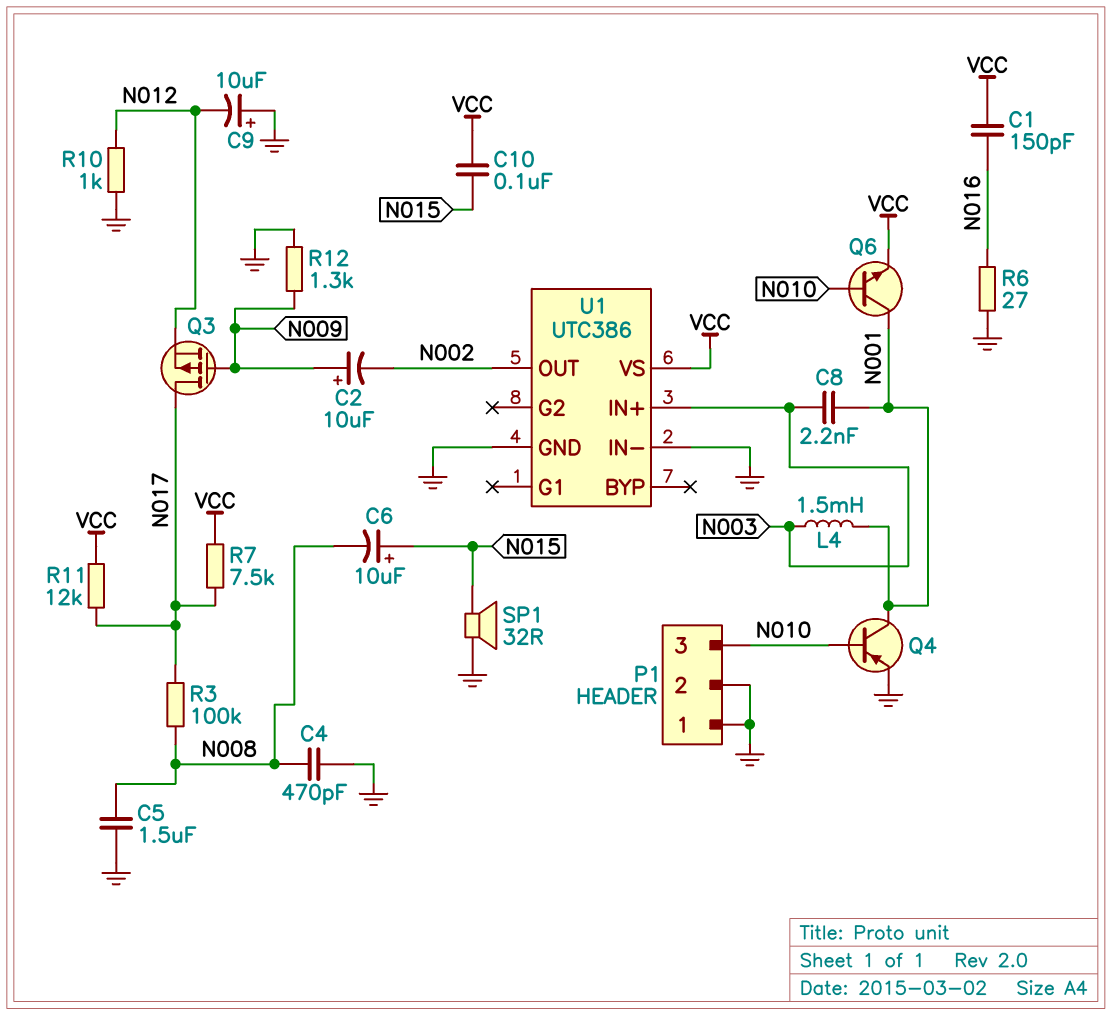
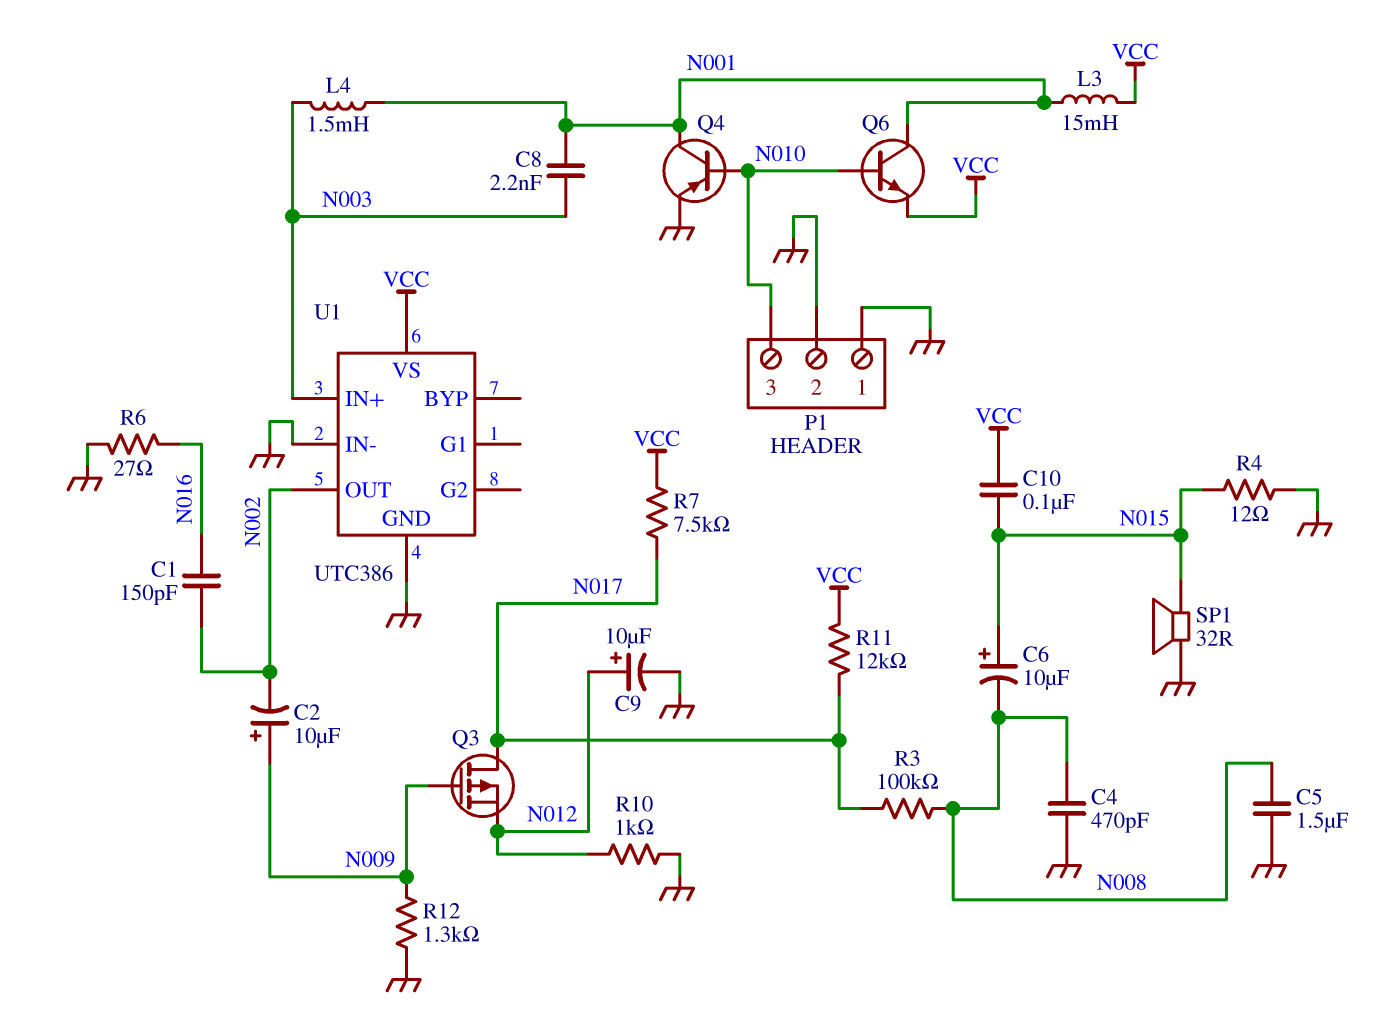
C1: 150pF (N016, VCC) -> 150pF (N002, N016)
C9: 10uF (plus GND, minus N012) -> 10uF (plus N012, minus GND)
L3: none -> 15mH (N001, VCC)
R4: none -> 12 (GND, N015)

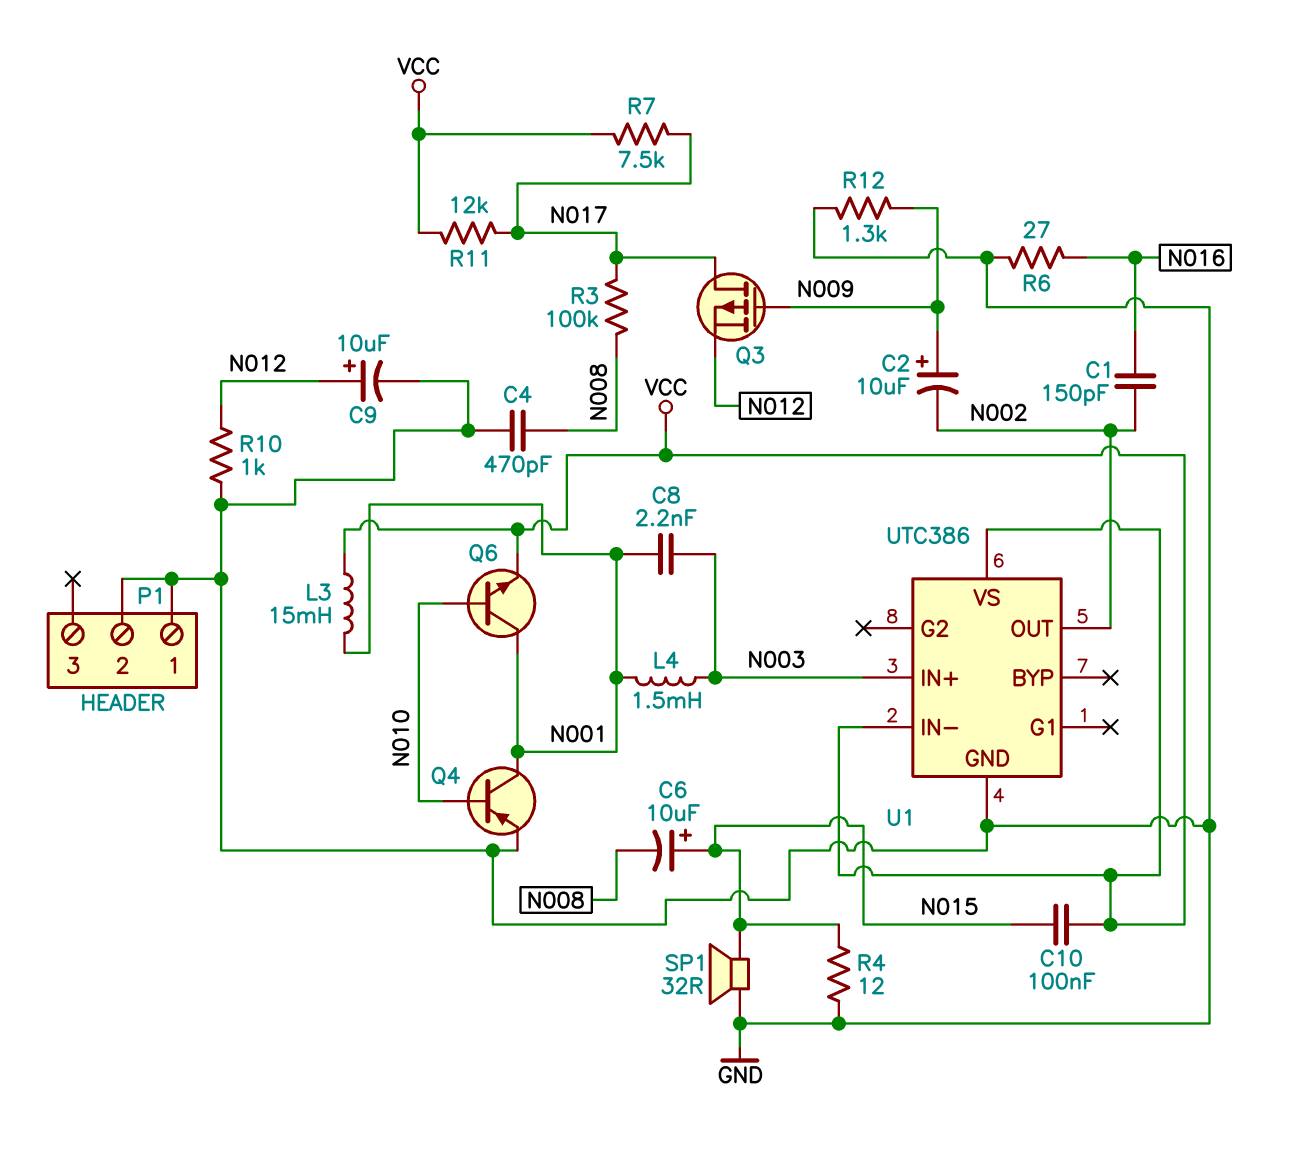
C5: 1.5uF (GND, N008) -> none
P1 pin 3: N010 -> none
U1 pin IN-: GND -> VCC

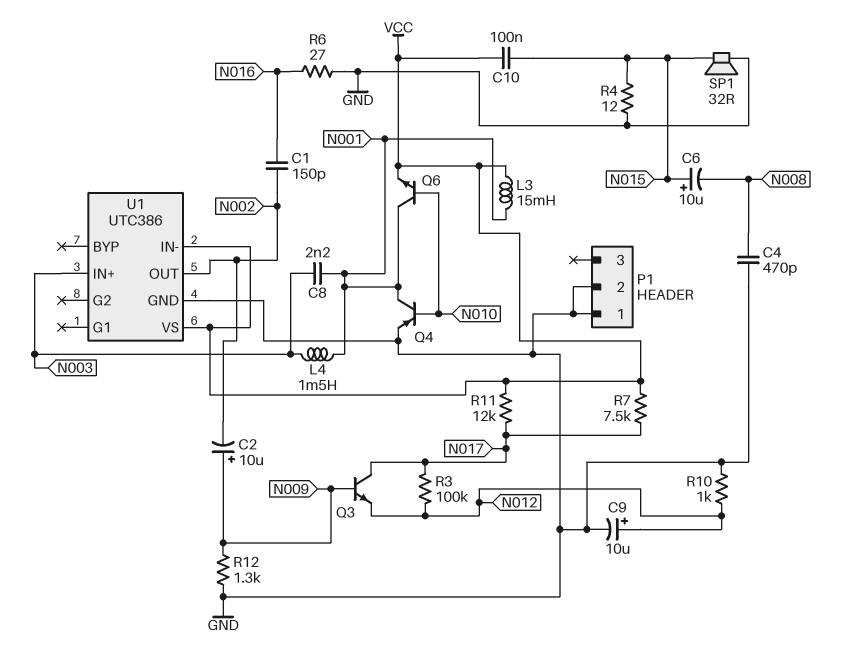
Q3: PMOS (G N009, D N017, S N012) -> NPN (B N009, C N017, E N012)
R3: 100k (N008, N017) -> 100k (N012, N017)

